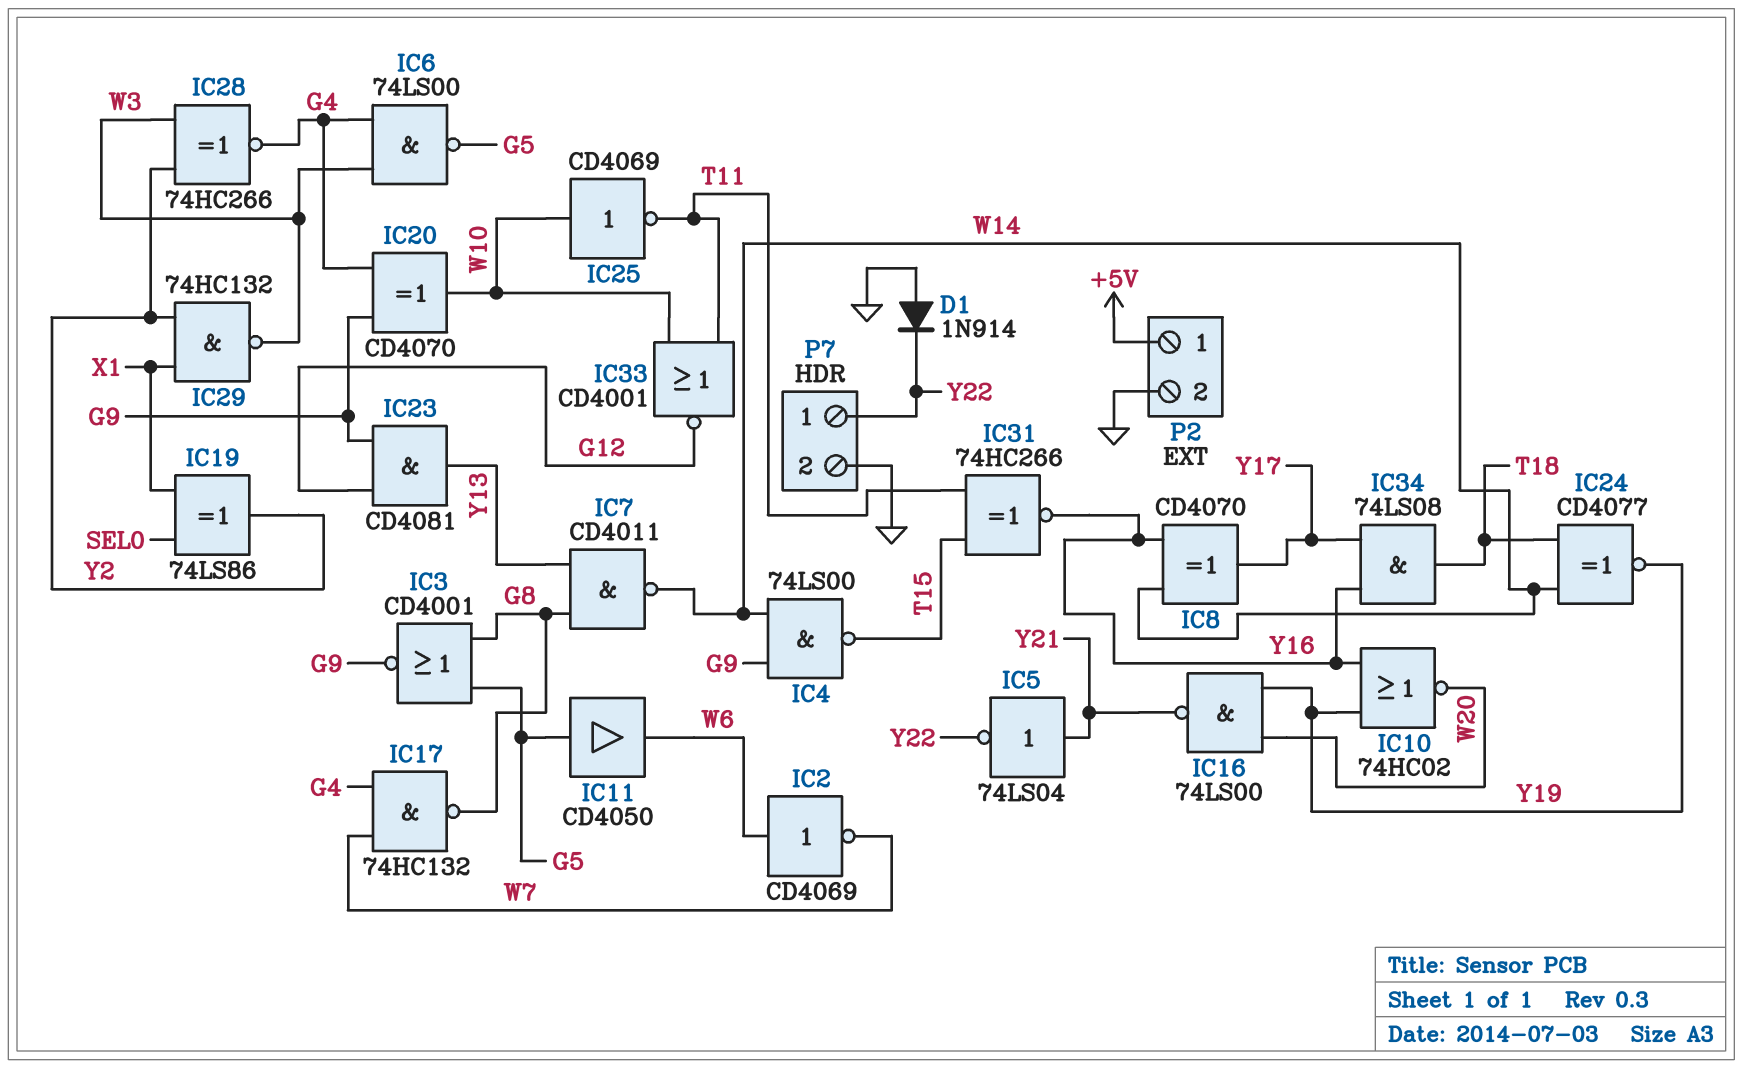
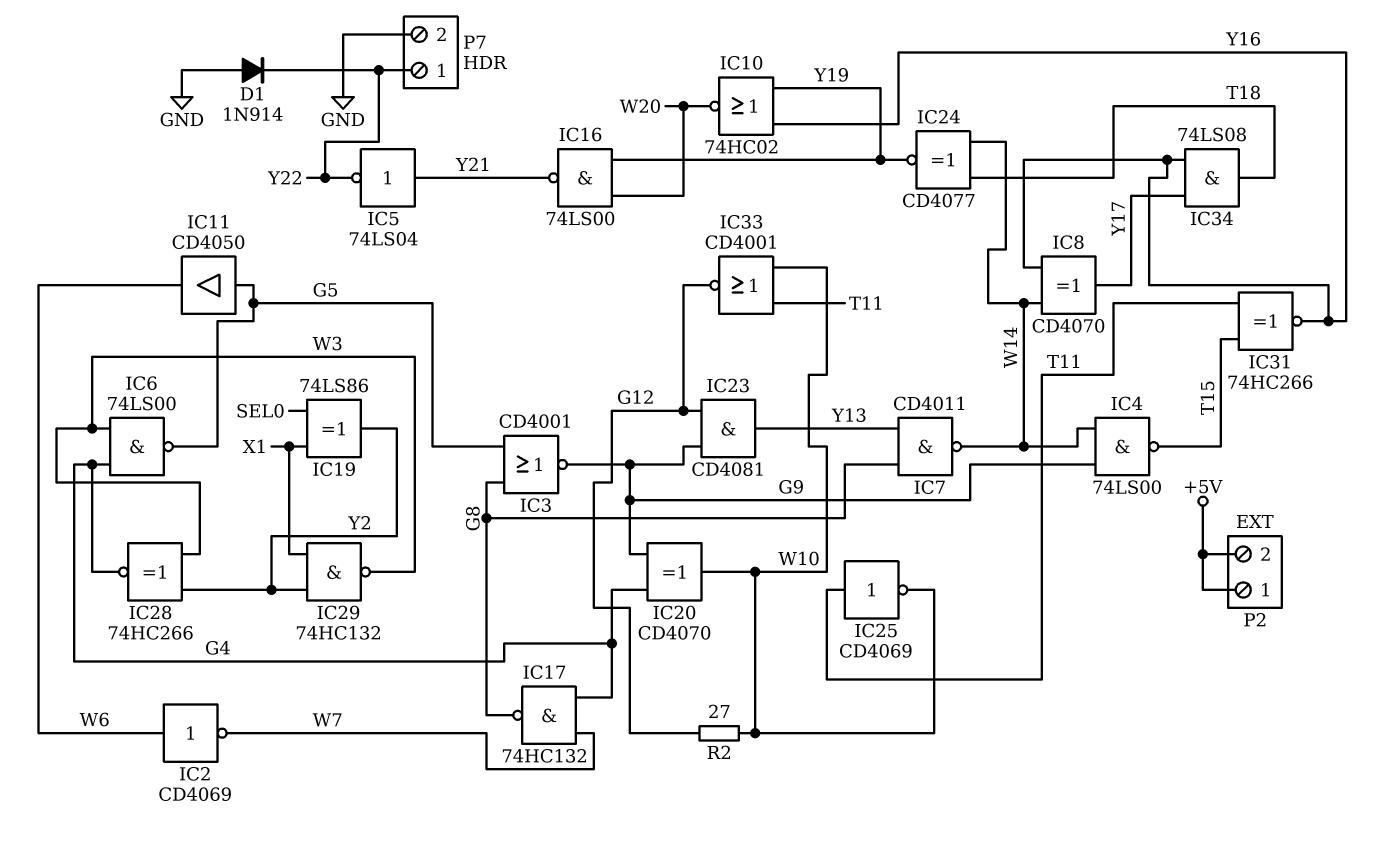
IC25: NOT CD4069 (in W10, out T11) -> NOT CD4069 (in T11, out W10)
P2 pin 2: GND -> +5V
R2: none -> 27 (G12, W10)

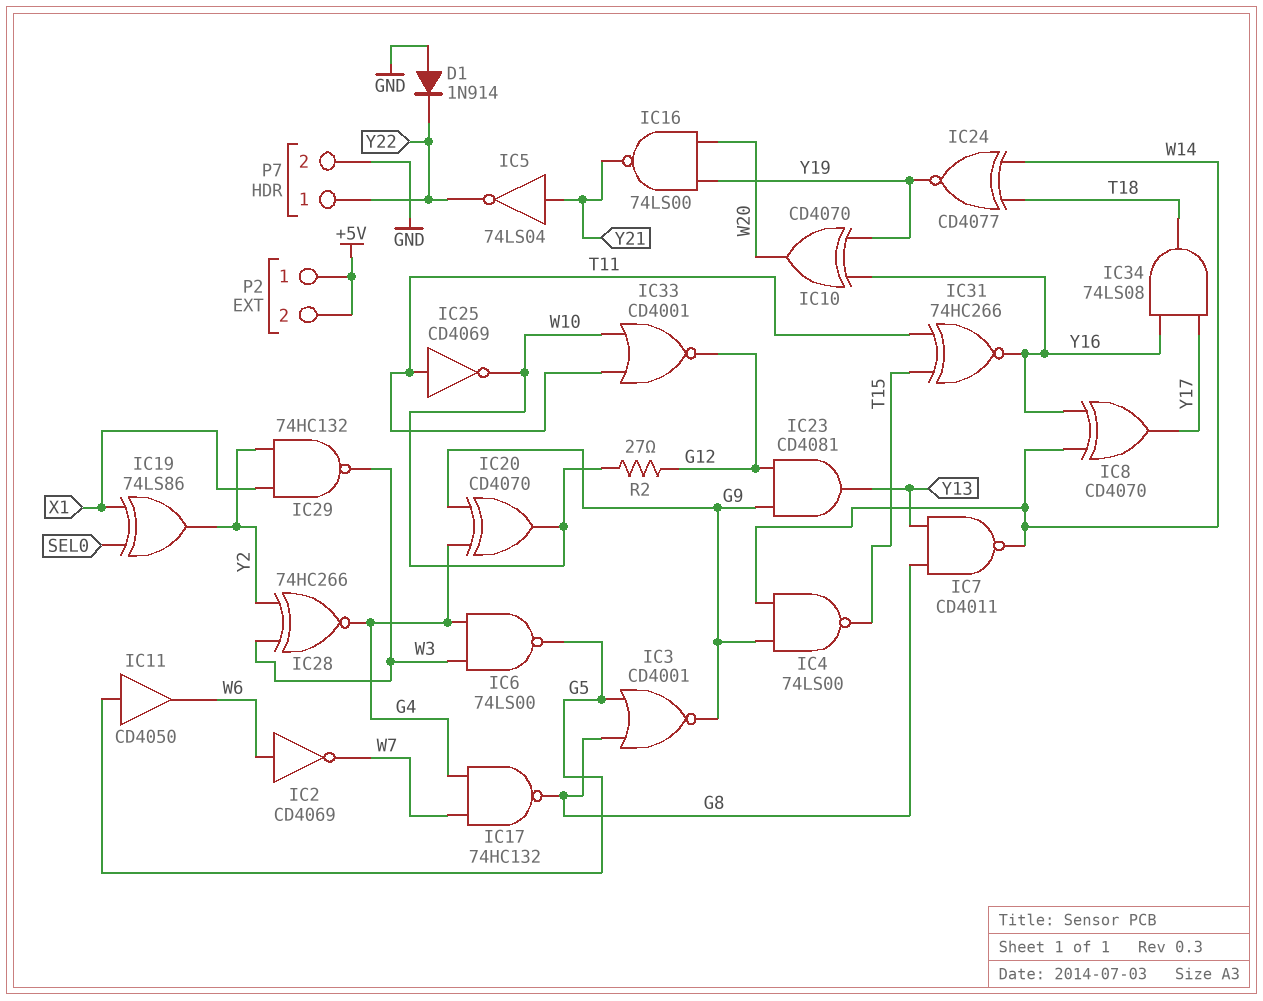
IC10: NOR 74HC02 (in Y16, in Y19, out W20) -> XOR CD4070 (in Y16, in Y19, out W20)

